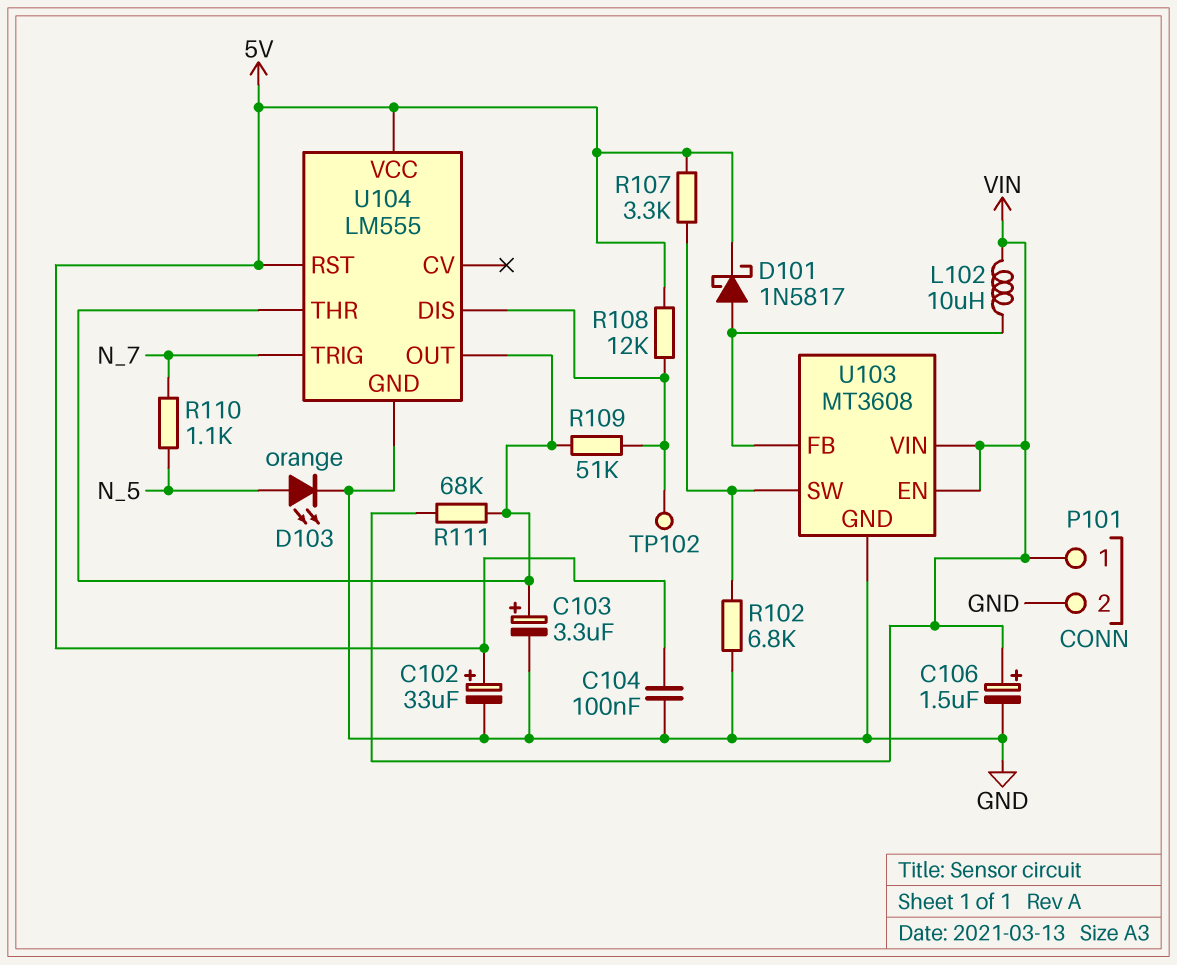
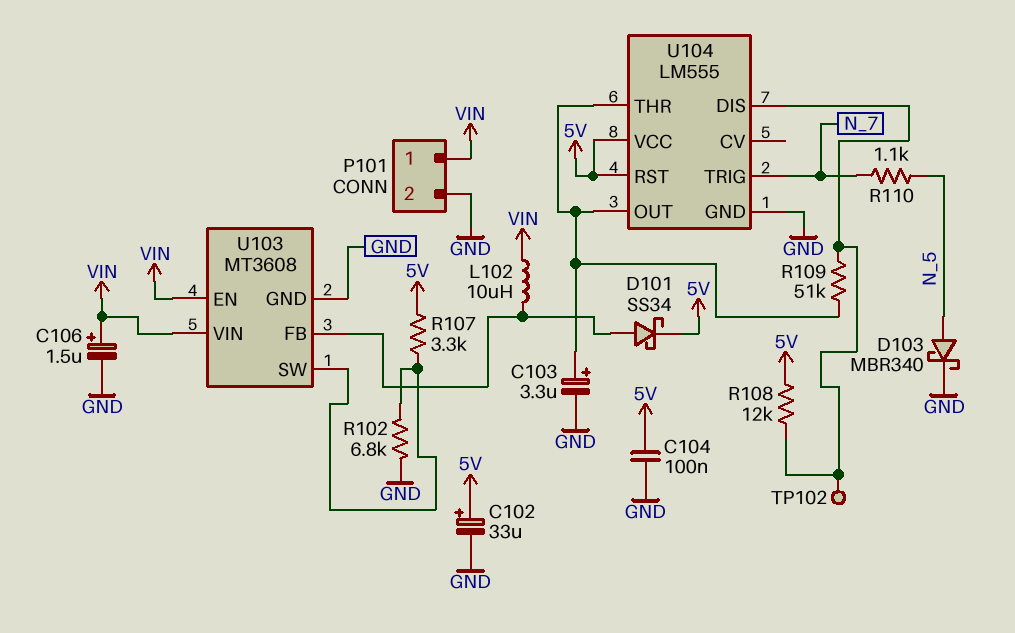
D101: schottky 1N5817 (A U103/FB, K 5V) -> schottky SS34 (A U103/FB, K 5V)
D103: LED orange (A N_5, K GND) -> schottky MBR340 (A N_5, K GND)
R111: 68k (U104/OUT, VIN) -> none

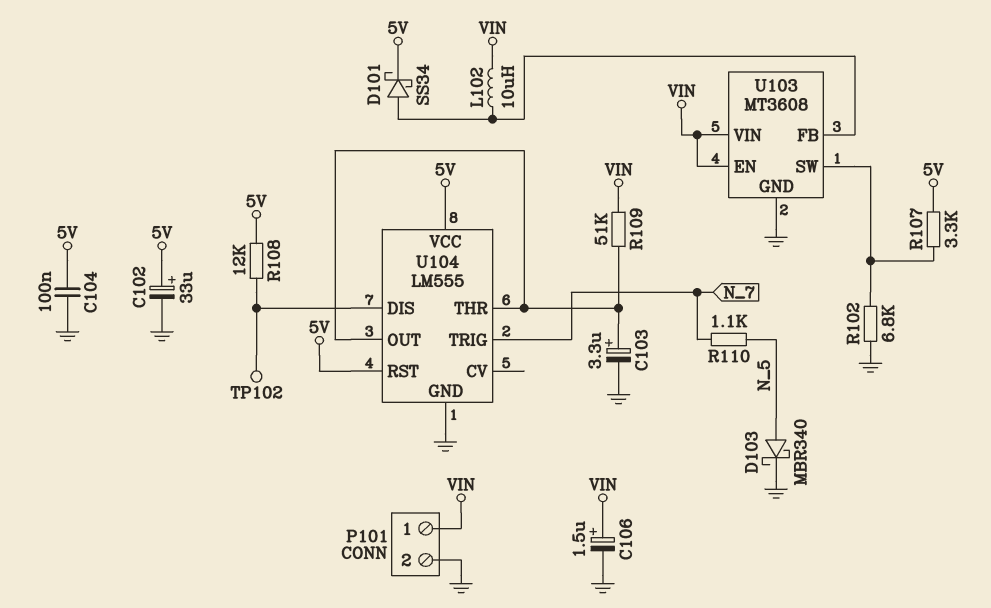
R109: 51k (U104/DIS, U104/OUT) -> 51k (U104/OUT, VIN)

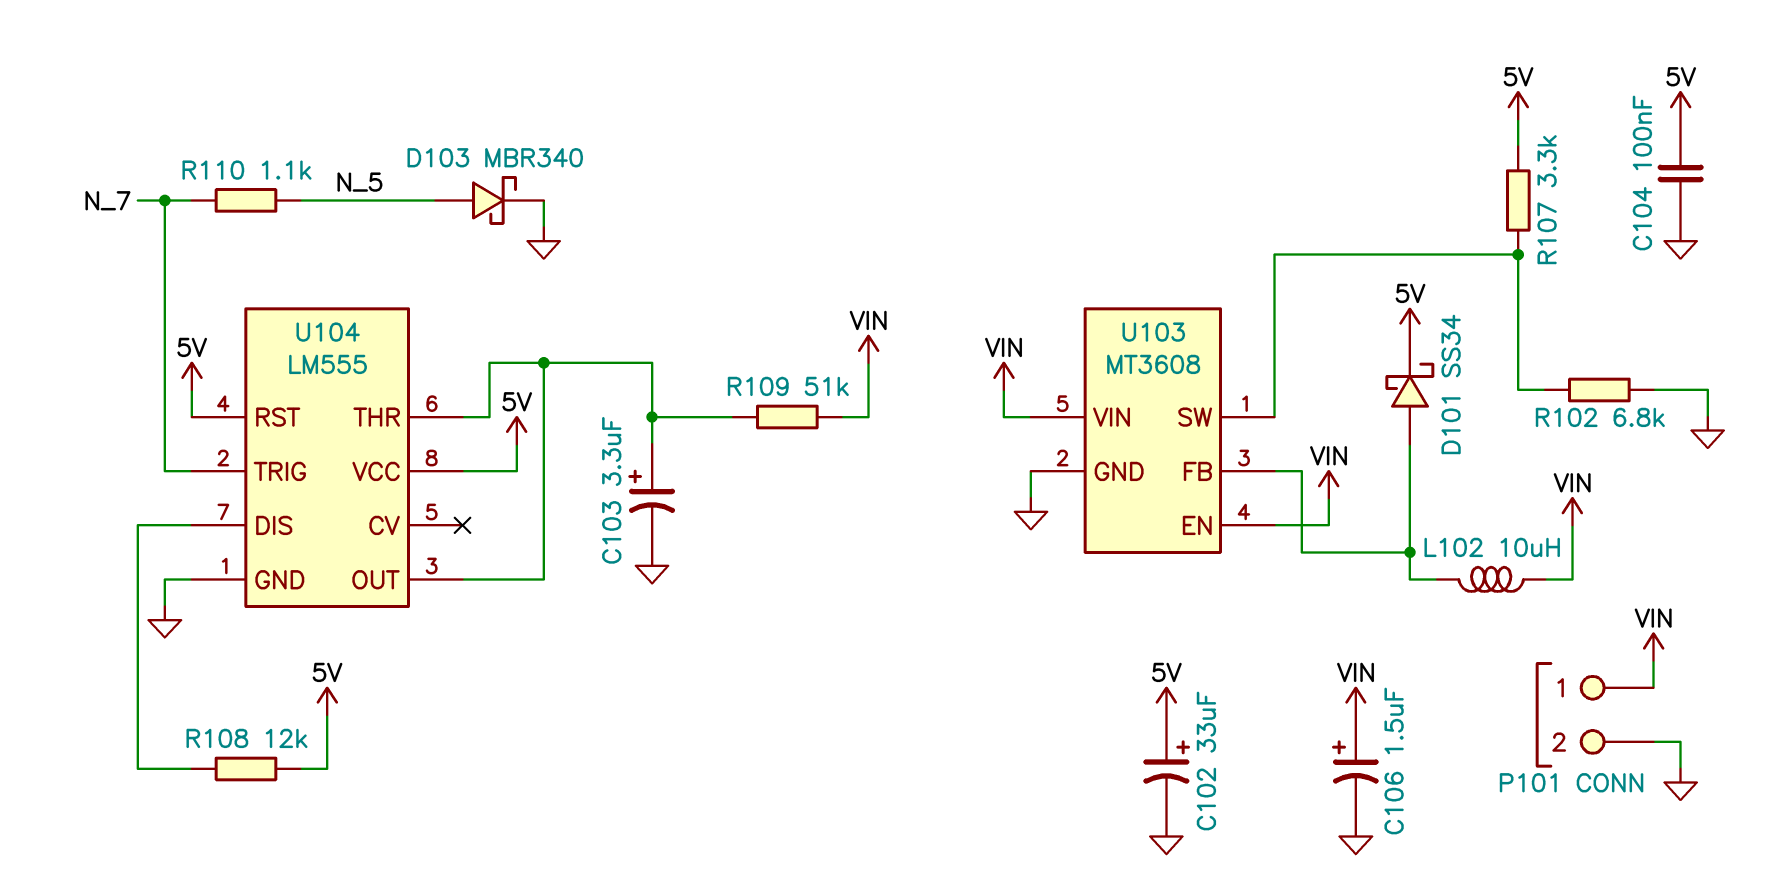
TP102: test point (U104/DIS) -> none

